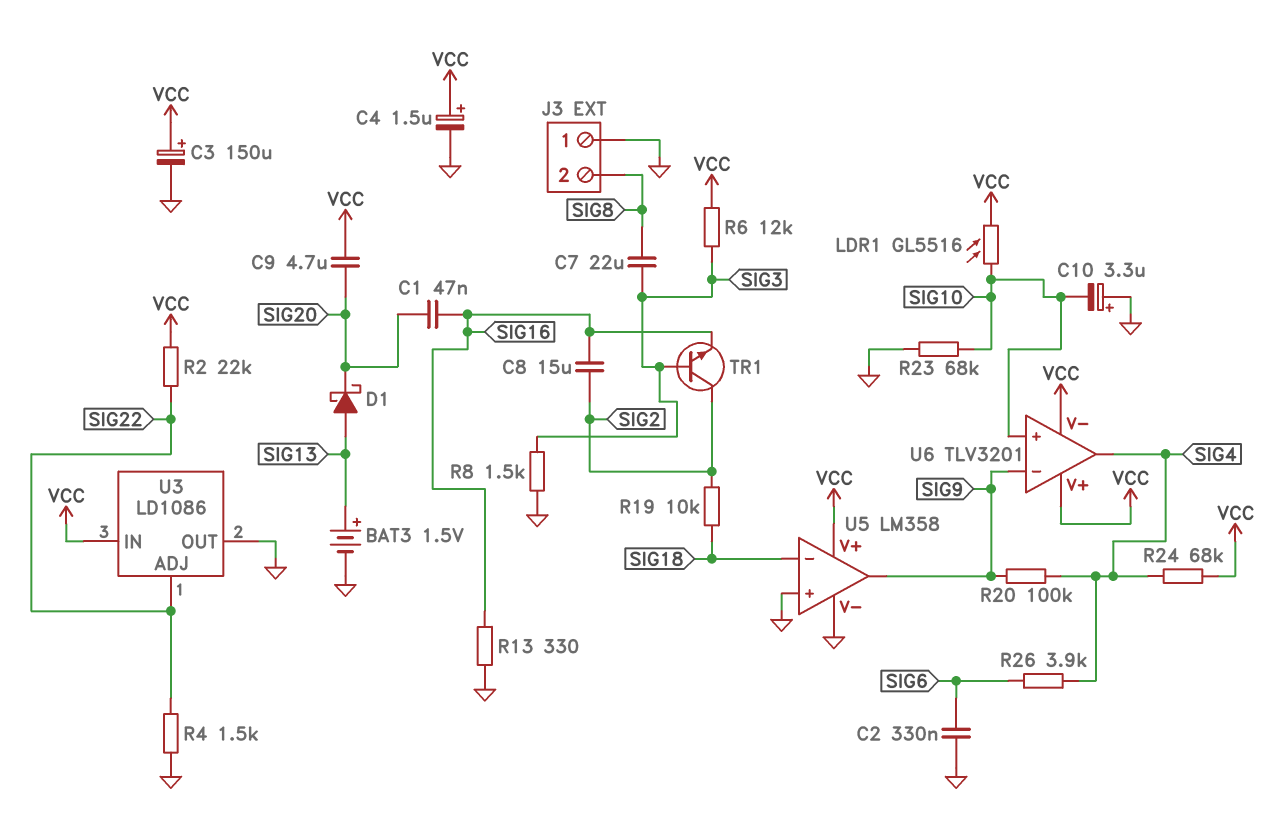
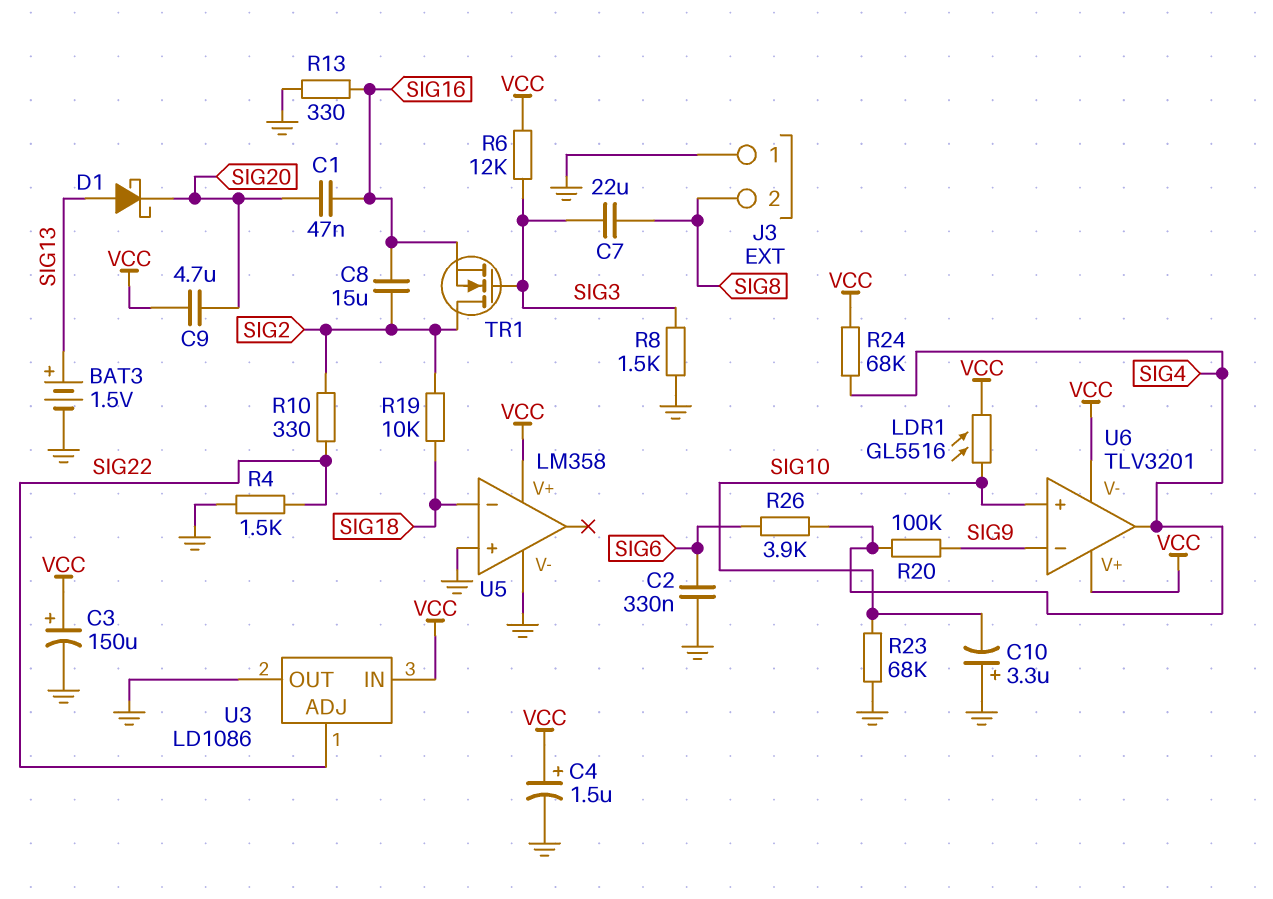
R2: 22k (SIG22, VCC) -> none
R10: none -> 330 (SIG2, SIG22)
TR1: NPN (B SIG3, C SIG2, E SIG16) -> NMOS (G SIG3, D SIG2, S SIG16)
U5 pin out: SIG9 -> none

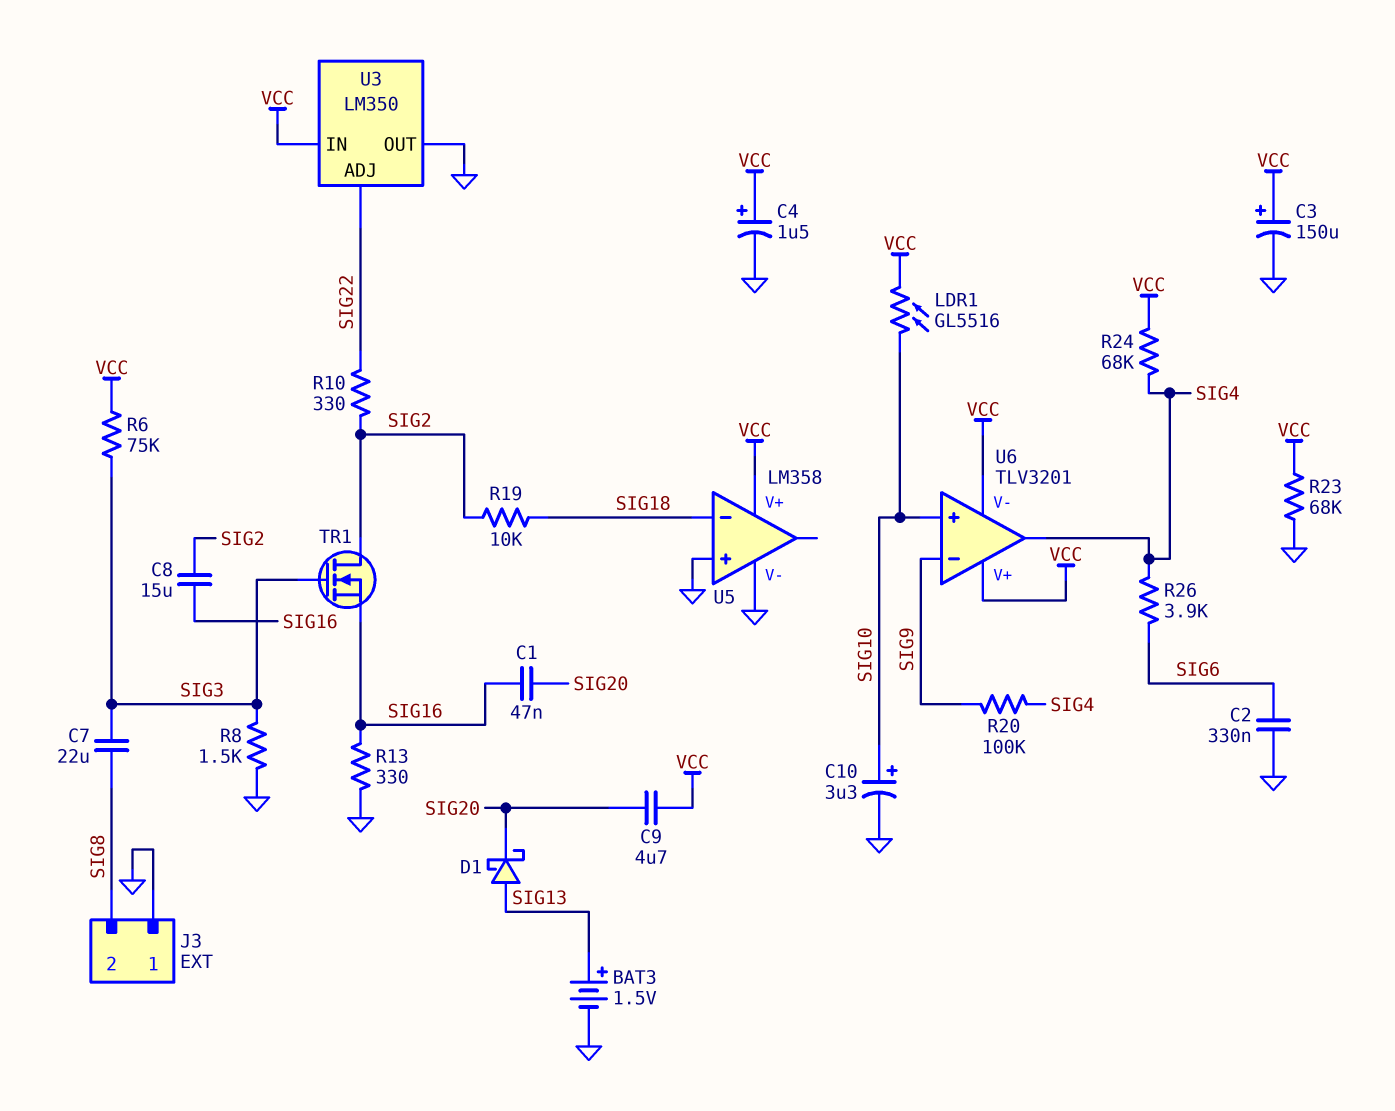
C10: 3.3uF (plus GND, minus SIG10) -> 3.3uF (plus SIG10, minus GND)
R4: 1.5k (GND, SIG22) -> none
R6: 12k (SIG3, VCC) -> 75k (SIG3, VCC)
R23: 68k (GND, SIG10) -> 68k (GND, VCC)
U3: LD1086 -> LM350

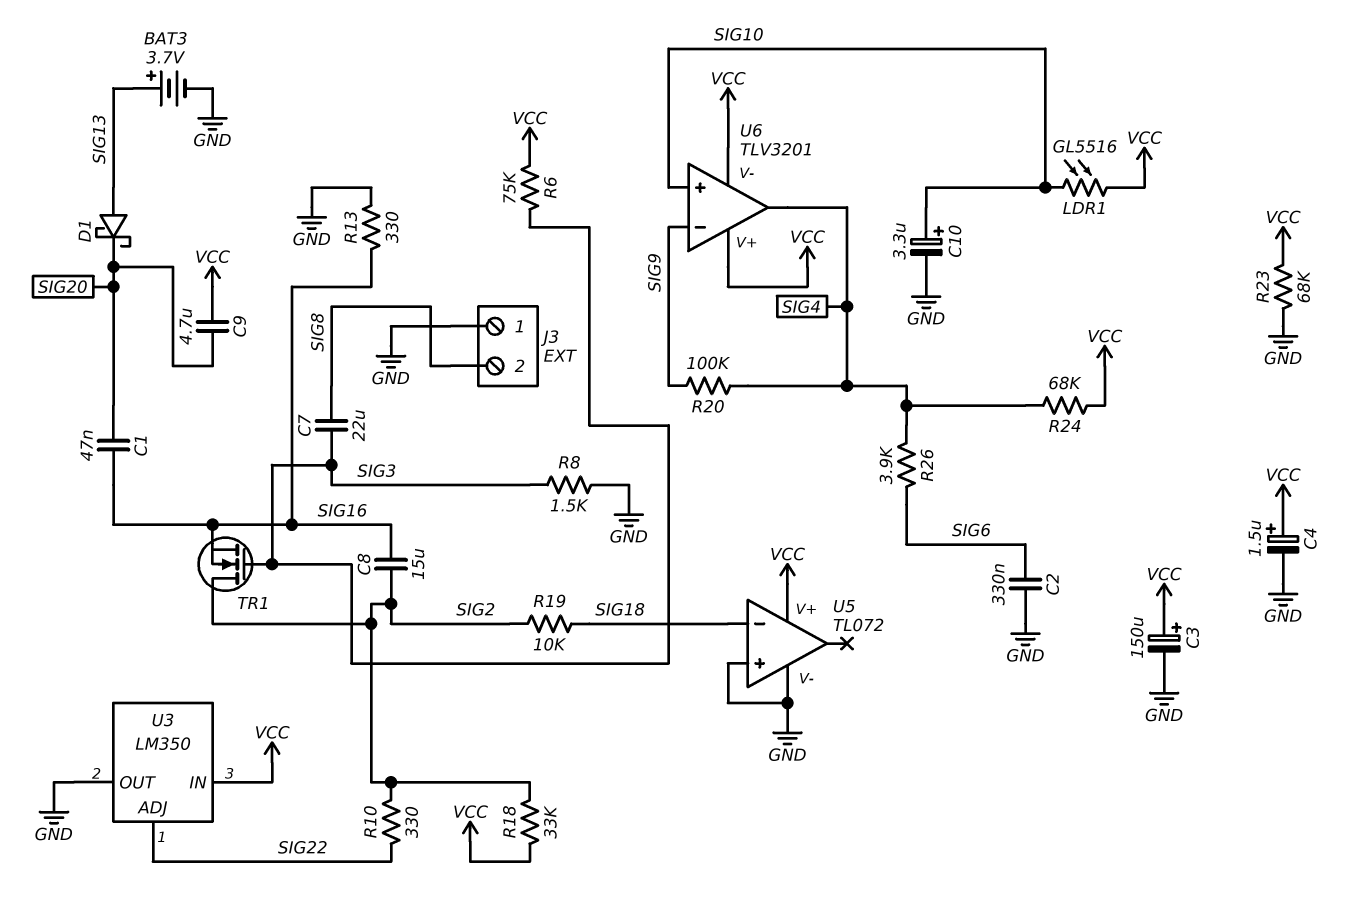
BAT3: 1.5V (plus SIG13, minus GND) -> 3.7V (plus SIG13, minus GND)
R18: none -> 33k (SIG2, VCC)
U5: LM358 -> TL072

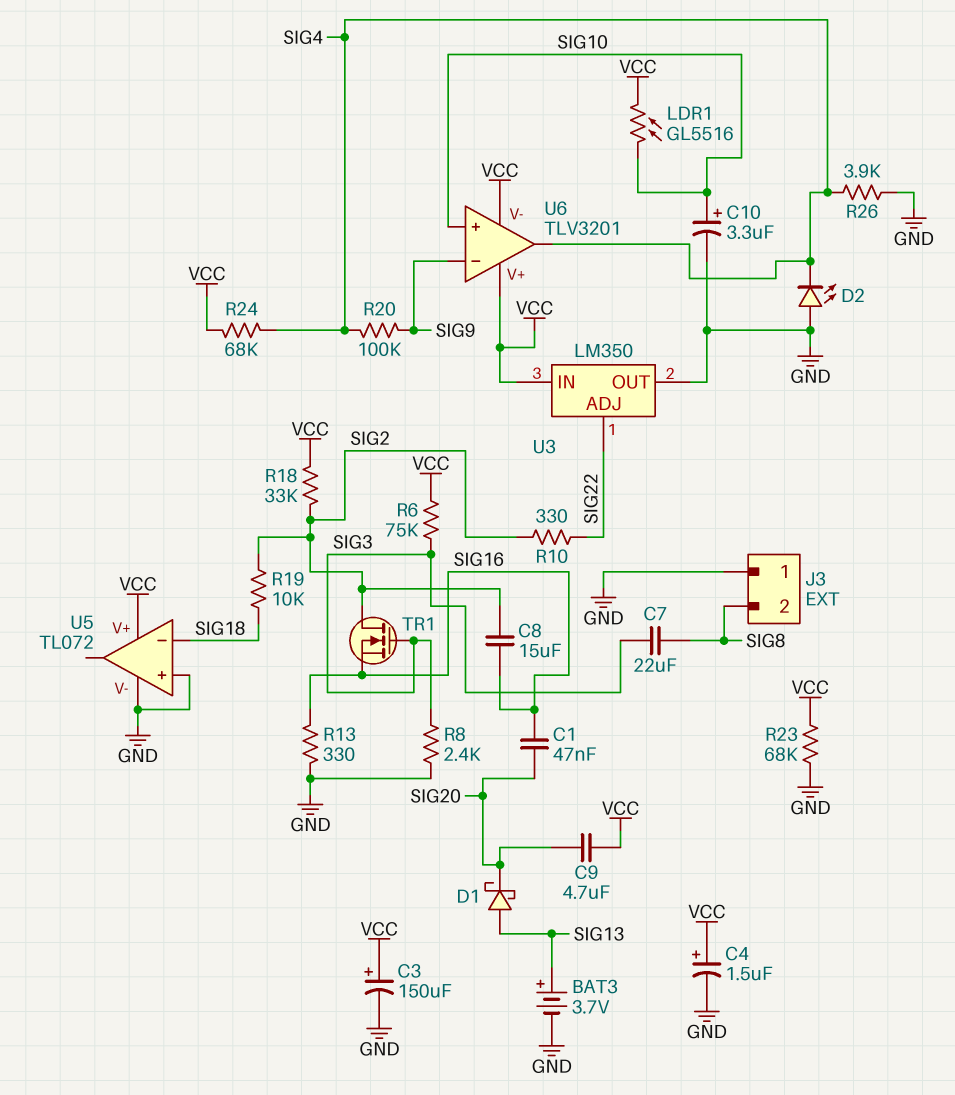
C2: 330nF (GND, SIG6) -> none
D2: none -> LED (A GND, K SIG4)
R8: 1.5k (GND, SIG3) -> 2.4k (GND, SIG3)
R26: 3.9k (SIG4, SIG6) -> 3.9k (GND, SIG4)

